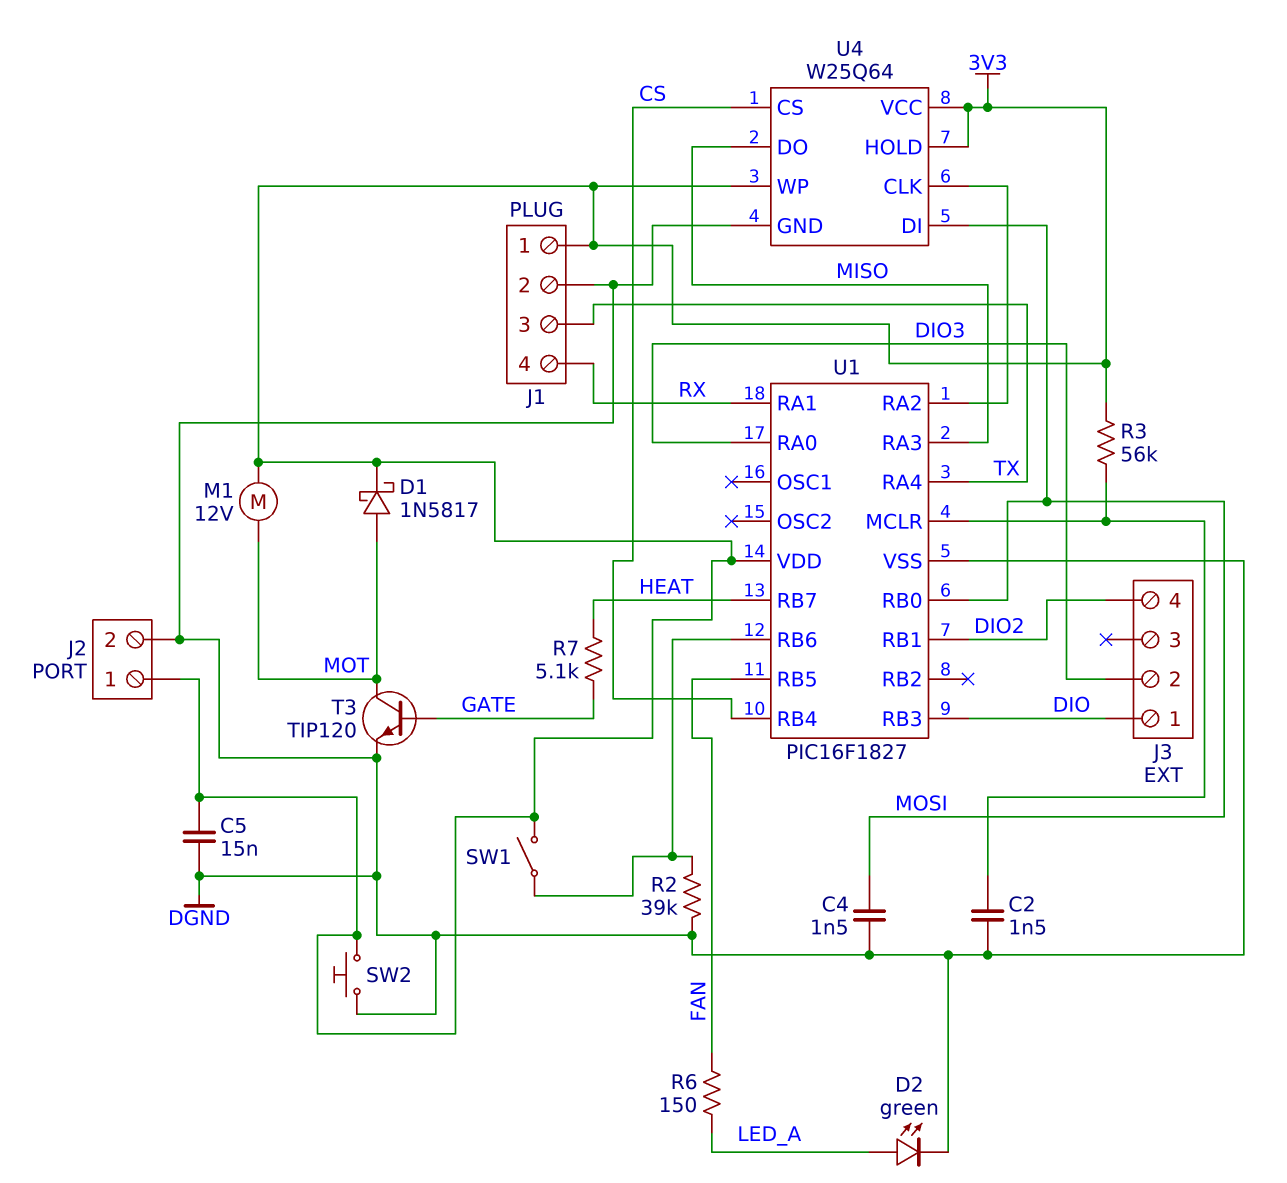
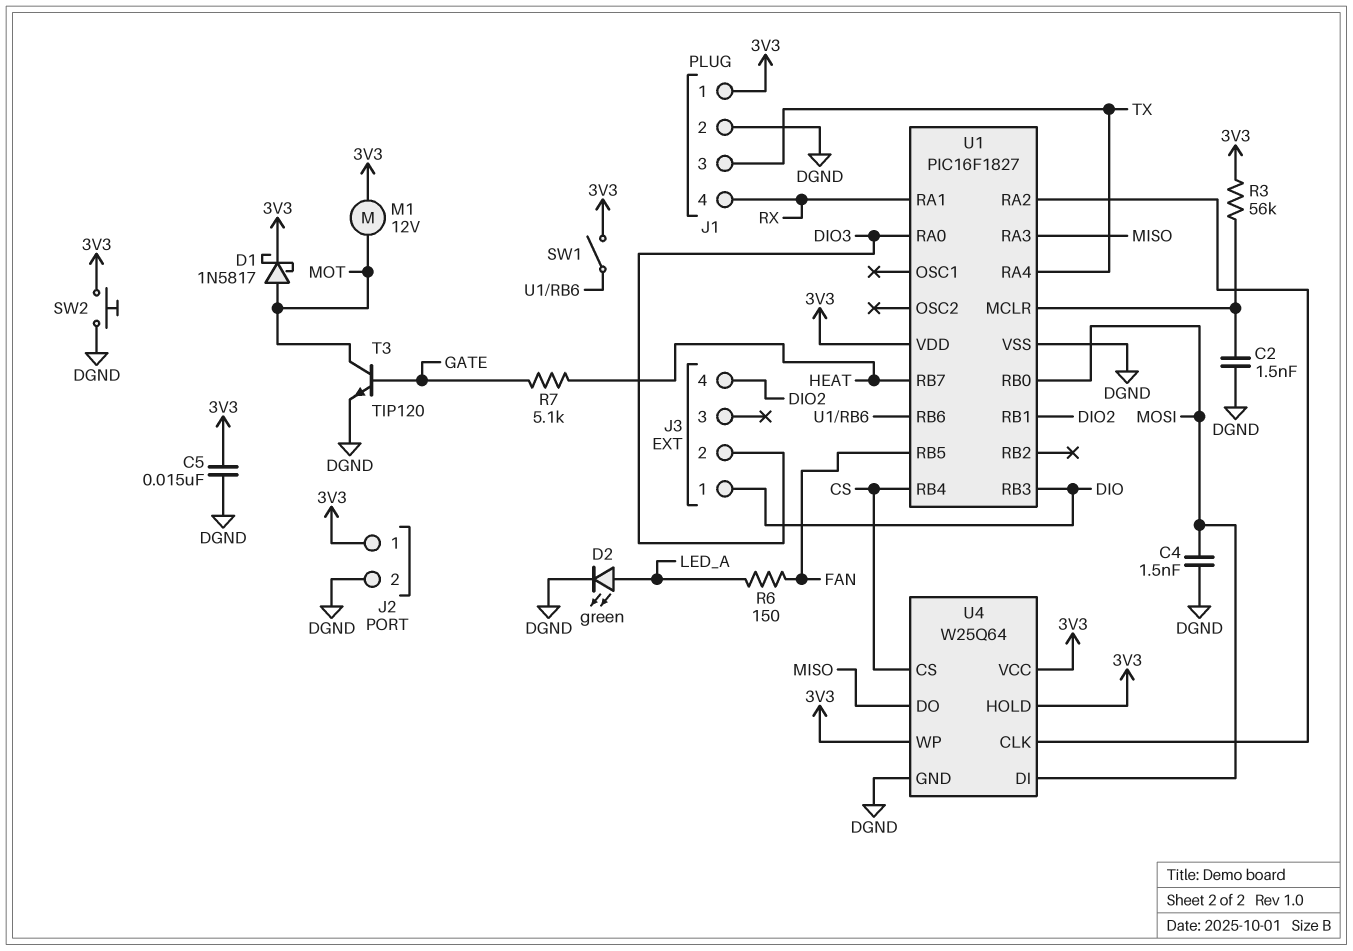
R2: 39k (DGND, U1/RB6) -> none

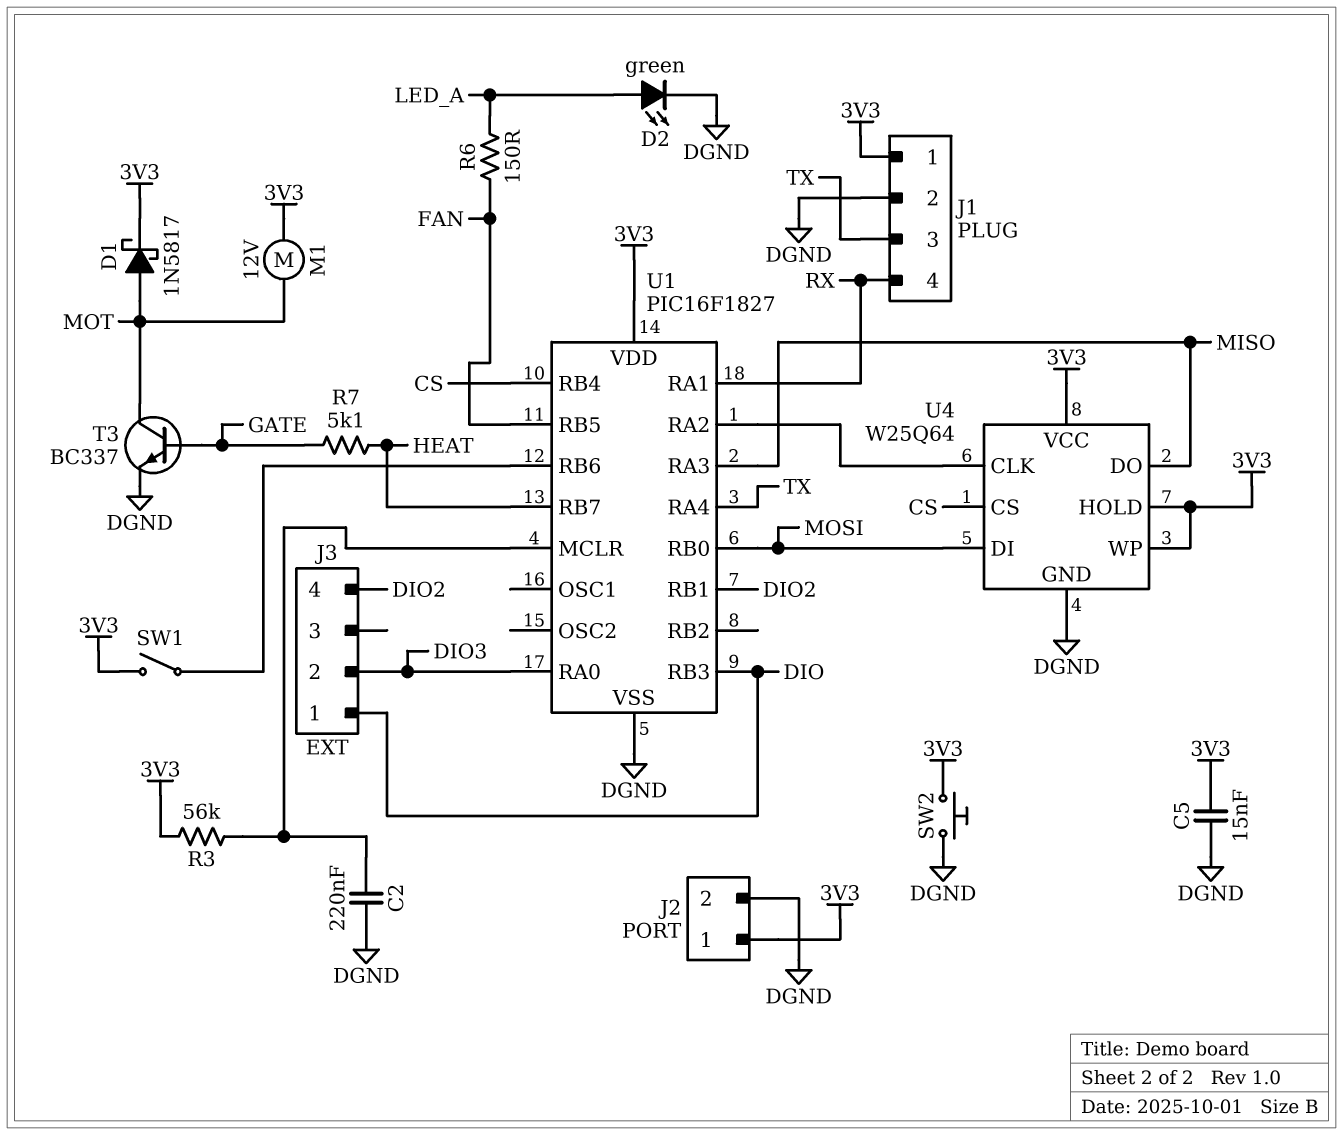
C2: 1.5nF (DGND, U1/MCLR) -> 220nF (DGND, U1/MCLR)
C4: 1.5nF (DGND, MOSI) -> none
T3: NPN TIP120 (B GATE, C MOT, E DGND) -> NPN BC337 (B GATE, C MOT, E DGND)

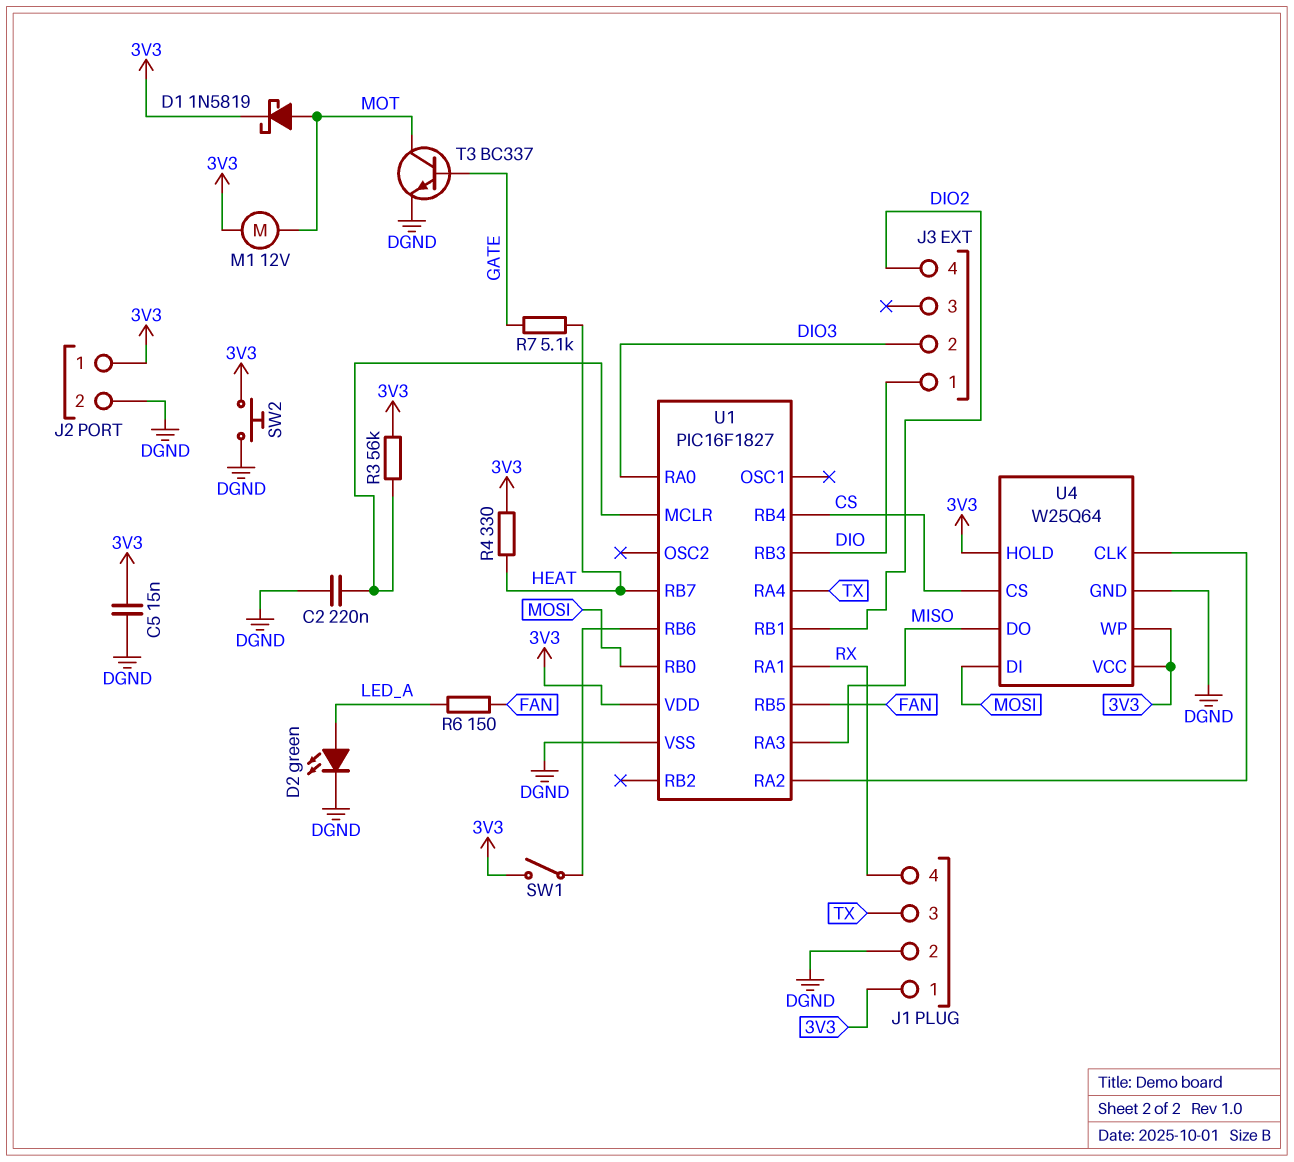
D1: schottky 1N5817 (A MOT, K 3V3) -> schottky 1N5819 (A MOT, K 3V3)
R4: none -> 330 (3V3, HEAT)

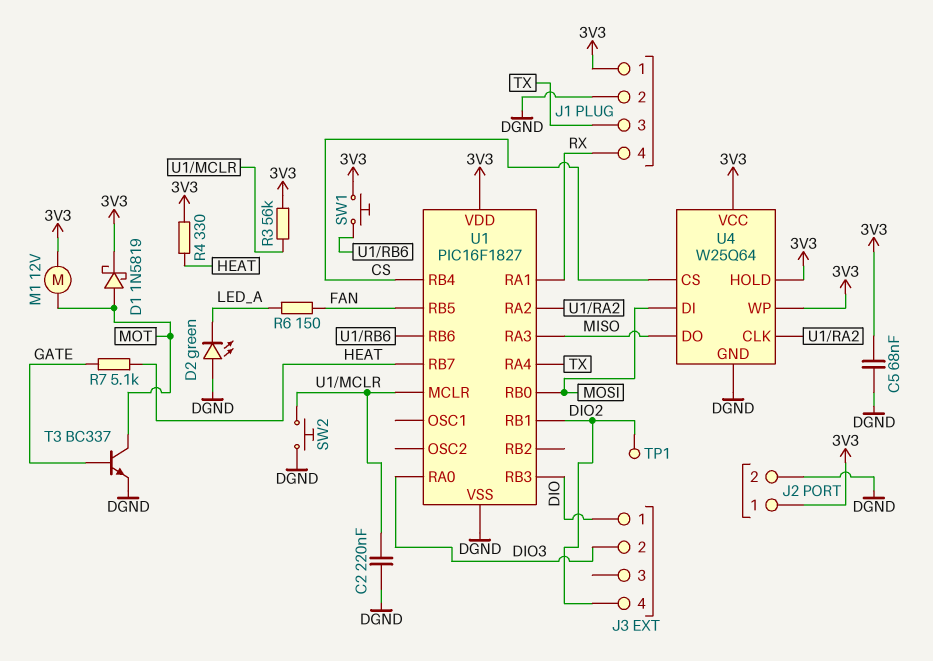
C5: 15nF (3V3, DGND) -> 68nF (3V3, DGND)
D2: LED green (A LED_A, K DGND) -> LED green (A DGND, K LED_A)
SW1: switch (3V3, U1/RB6) -> button (3V3, U1/RB6)
SW2: button (3V3, DGND) -> button (DGND, U1/MCLR)
TP1: none -> test point (DIO2)

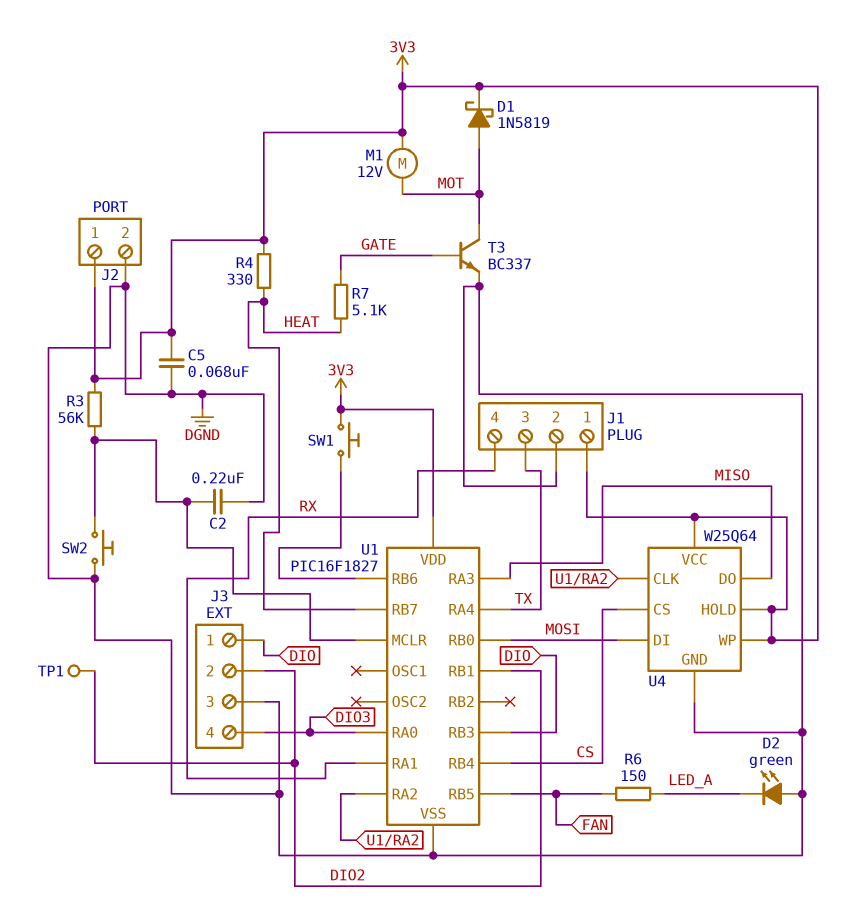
J3 pin 2: DIO3 -> DIO2
J3 pin 3: none -> DGND
J3 pin 4: DIO2 -> DIO3

